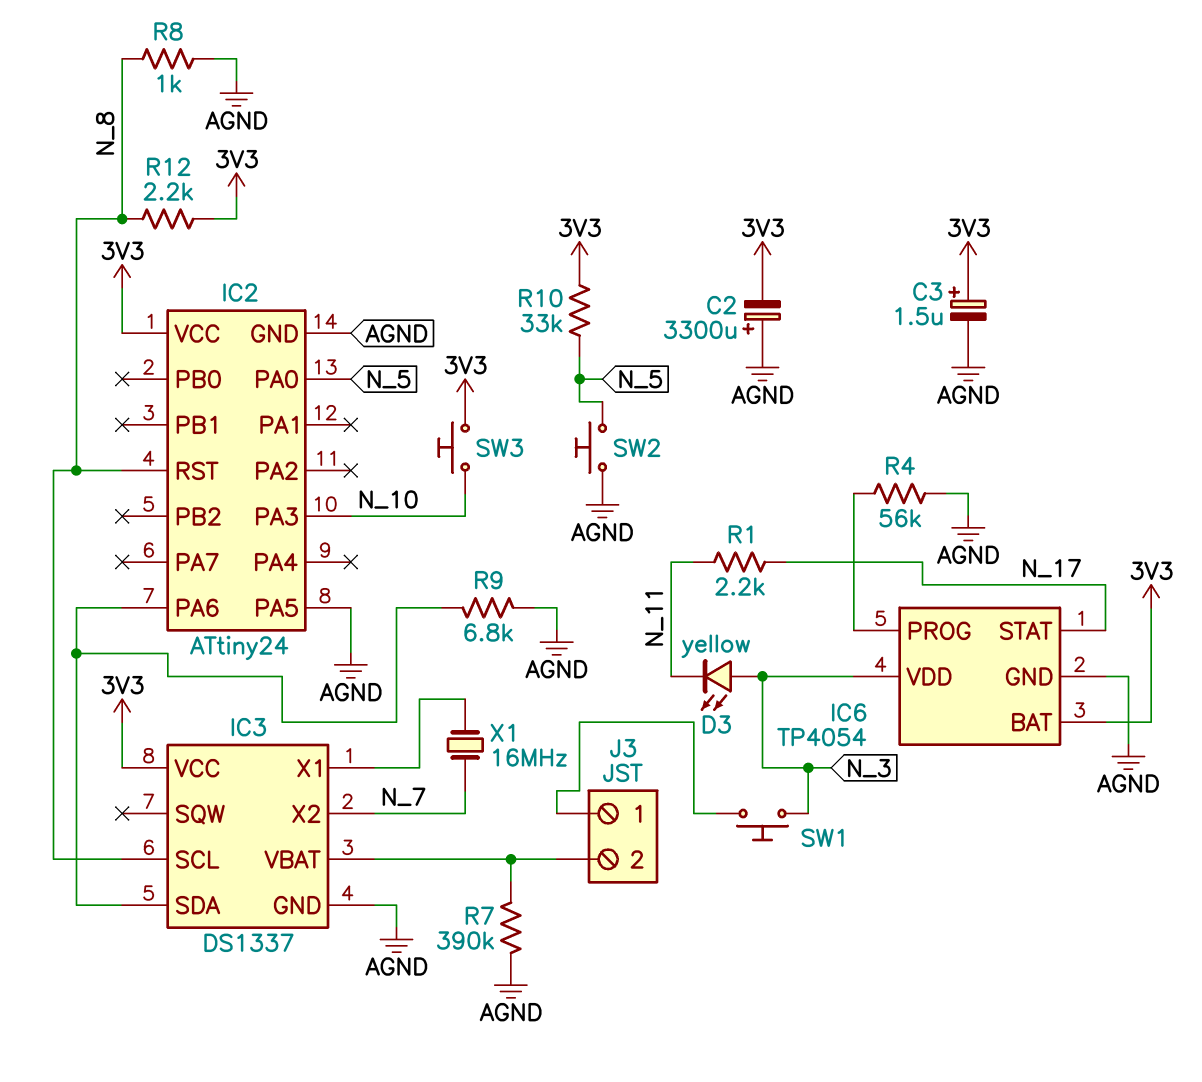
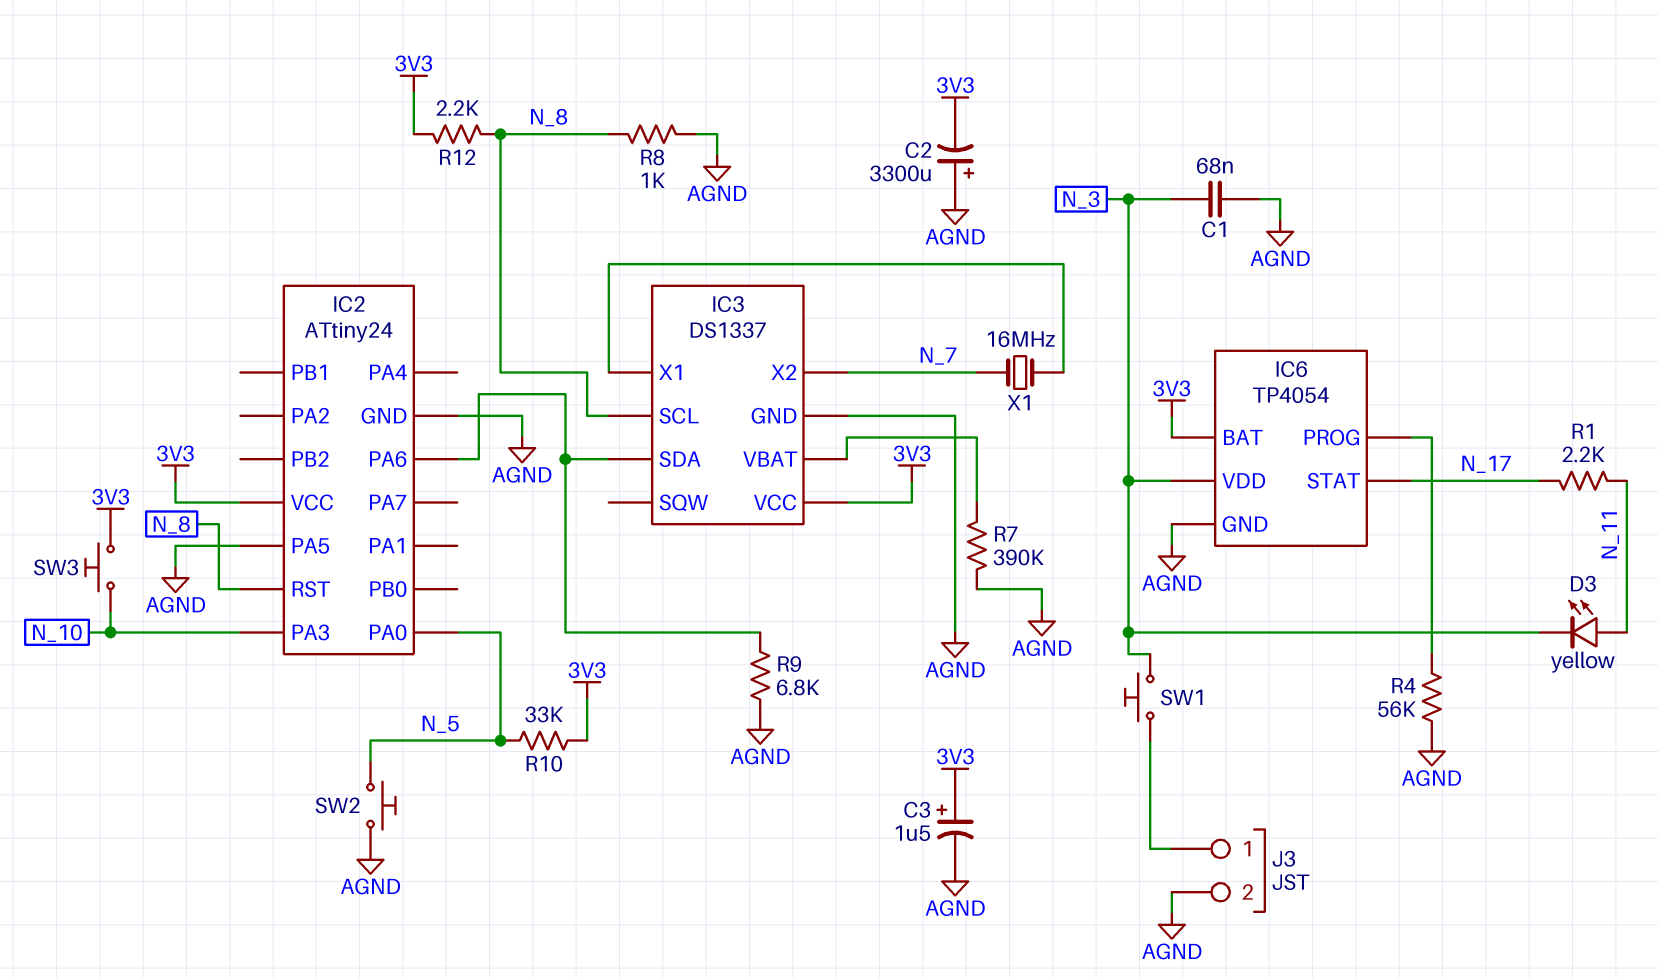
C1: none -> 68nF (AGND, N_3)
D3: LED yellow (A N_3, K N_11) -> LED yellow (A N_11, K N_3)
J3 pin 2: IC3/VBAT -> AGND

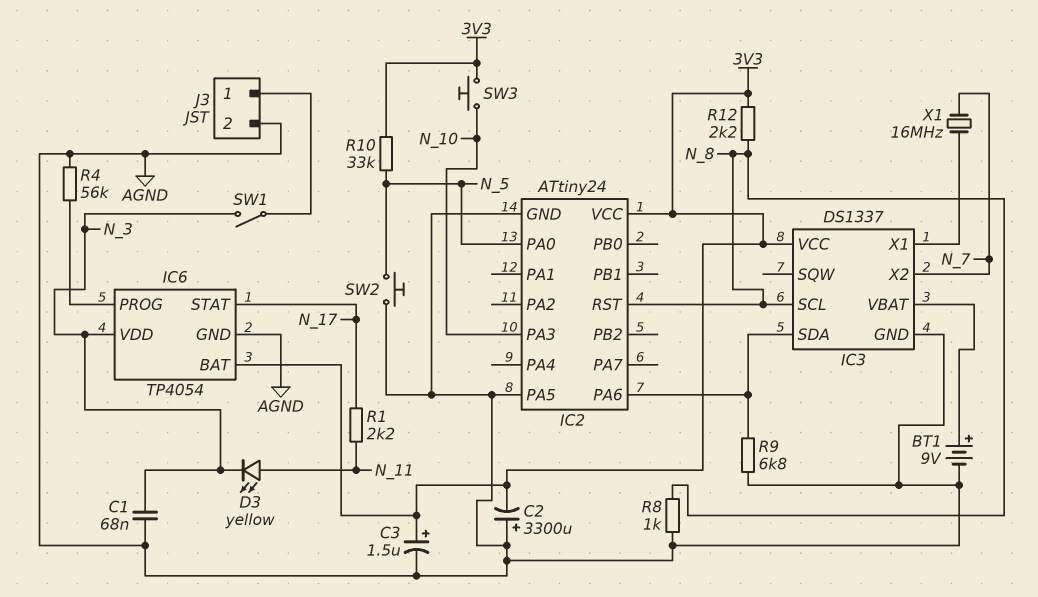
BT1: none -> 9V (plus IC3/VBAT, minus AGND)
R7: 390k (AGND, IC3/VBAT) -> none
SW1: button (J3/1, N_3) -> switch (J3/1, N_3)

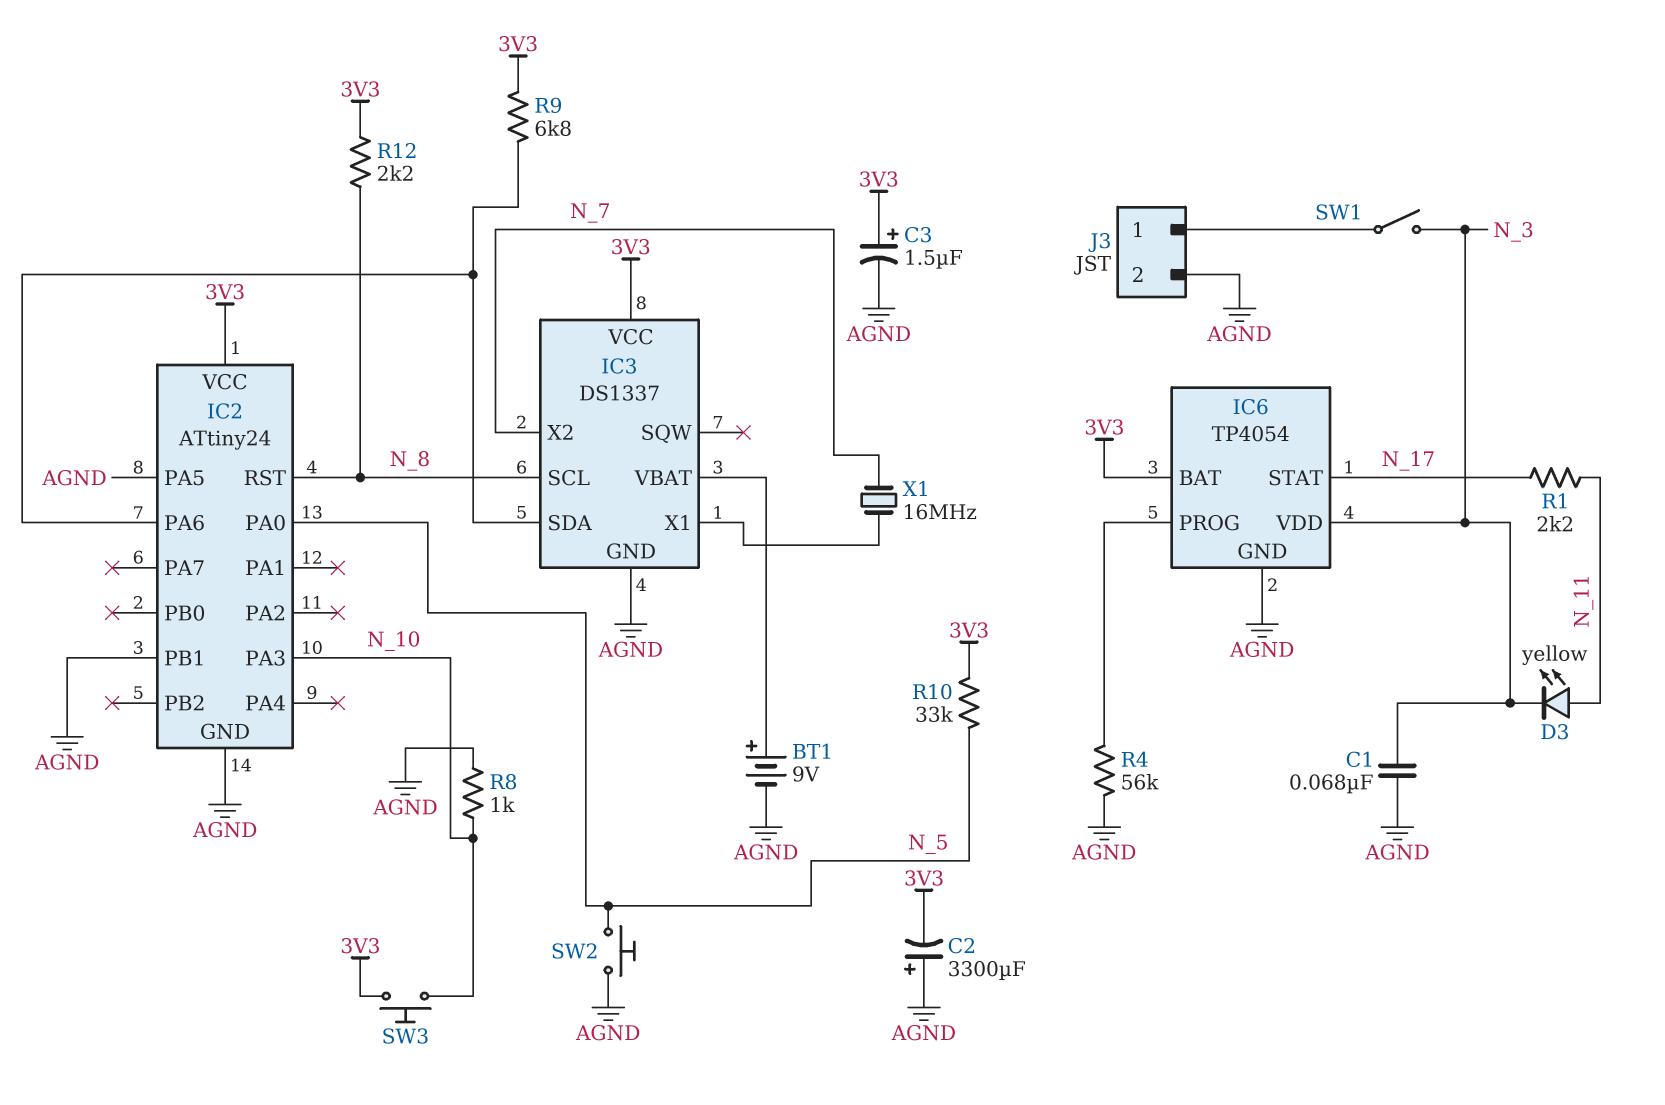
IC2 pin PB1: none -> AGND
R8: 1k (AGND, N_8) -> 1k (AGND, N_10)
R9: 6.8k (AGND, IC2/PA6) -> 6.8k (3V3, IC2/PA6)

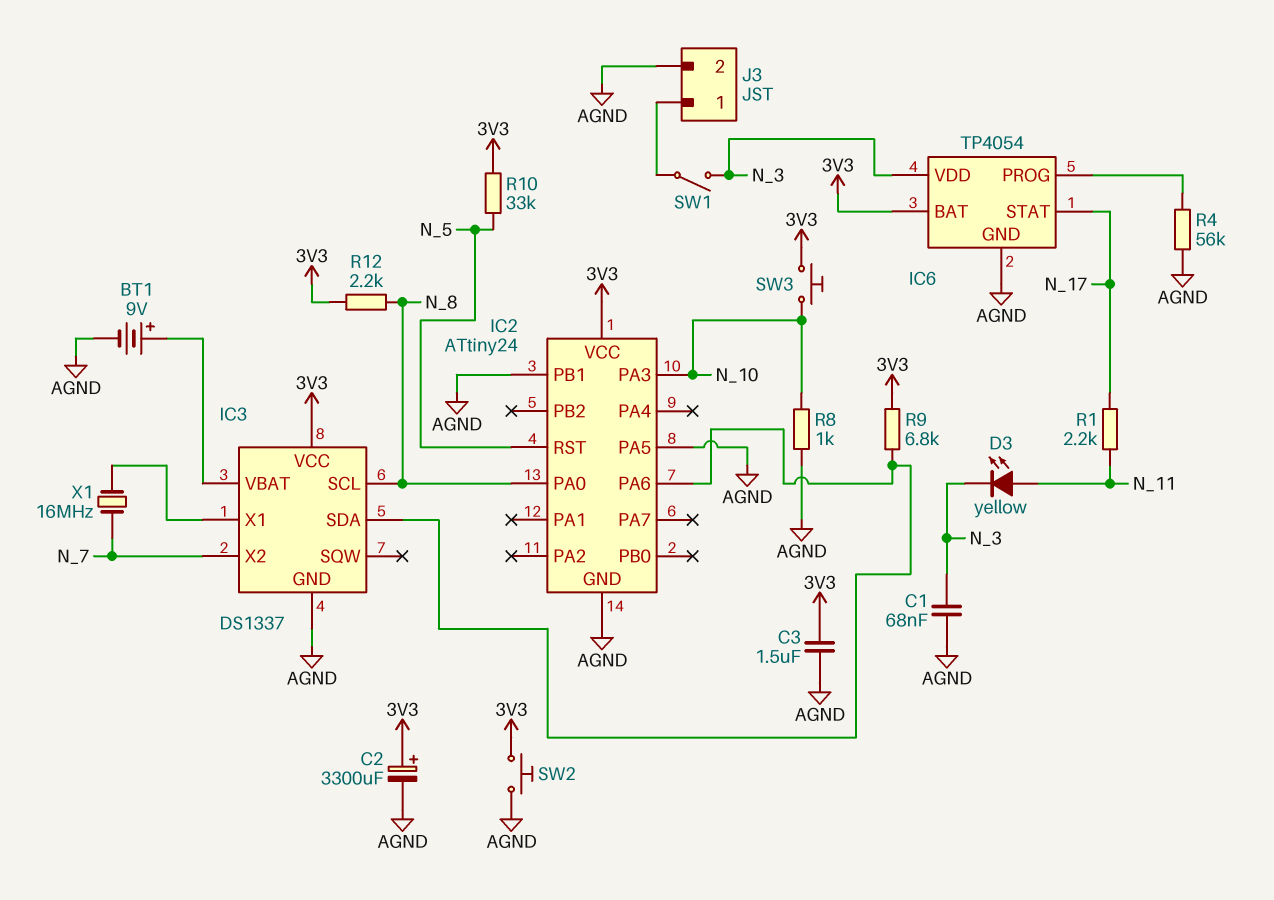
C2: 3300uF (plus AGND, minus 3V3) -> 3300uF (plus 3V3, minus AGND)
C3: 1.5uF (plus 3V3, minus AGND) -> 1.5uF (3V3, AGND)
IC2 pin PA0: N_5 -> N_8
IC2 pin RST: N_8 -> N_5
SW2: button (AGND, N_5) -> button (3V3, AGND)

